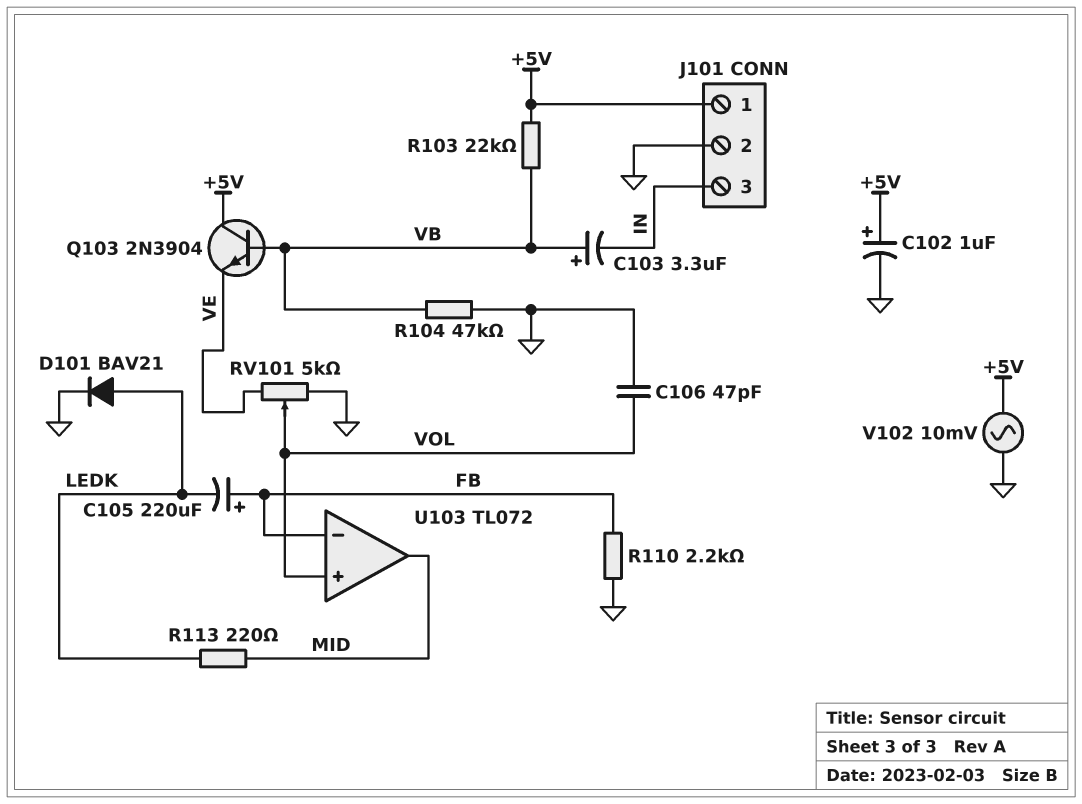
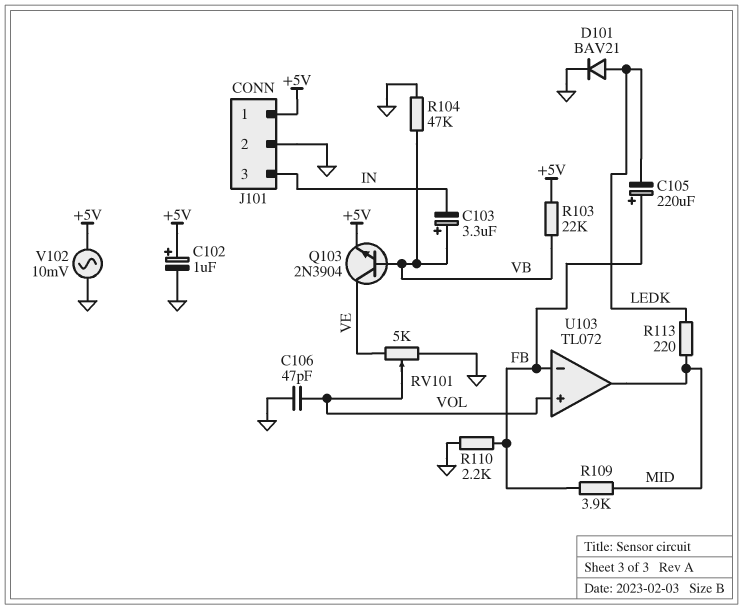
Q103: NPN 2N3904 (B VB, C +5V, E VE) -> NPN 2N3904 (B VB, C VE, E +5V)
R109: none -> 3.9k (FB, MID)

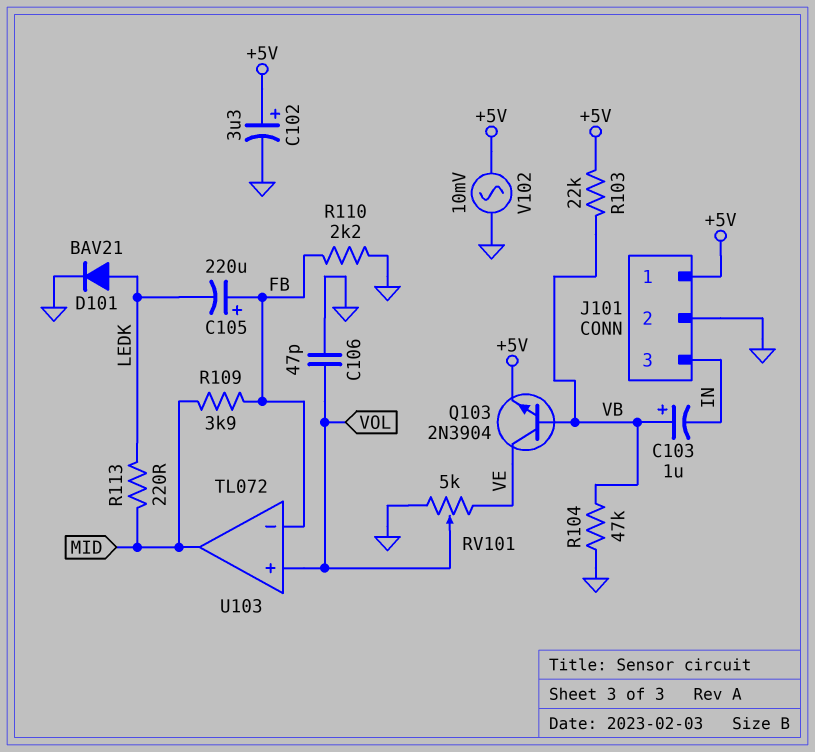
C102: 1uF (plus +5V, minus GND) -> 3.3uF (plus +5V, minus GND)
C103: 3.3uF (plus VB, minus IN) -> 1uF (plus VB, minus IN)

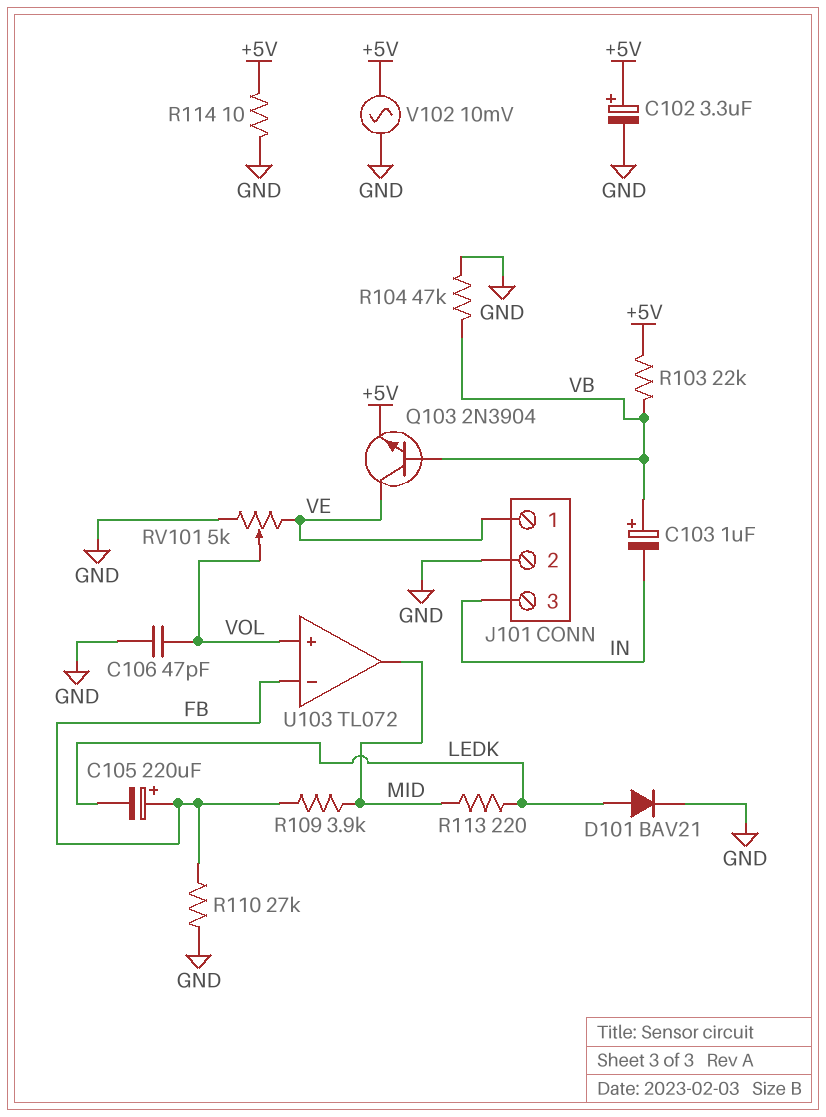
J101 pin 1: +5V -> VE
R110: 2.2k (FB, GND) -> 27k (FB, GND)
R114: none -> 10 (+5V, GND)

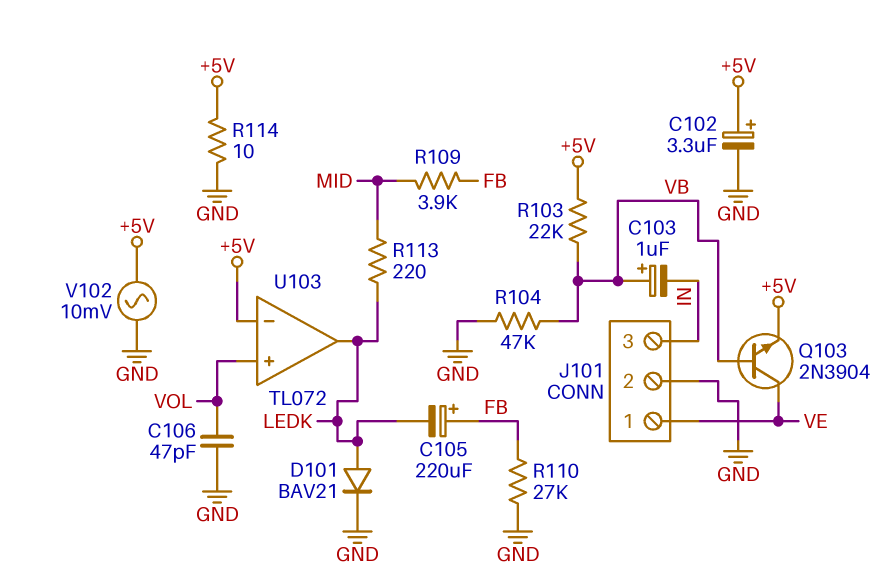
RV101: 5k (GND, VE, wiper VOL) -> none
U103 pin in-: FB -> +5V
U103 pin out: MID -> LEDK

